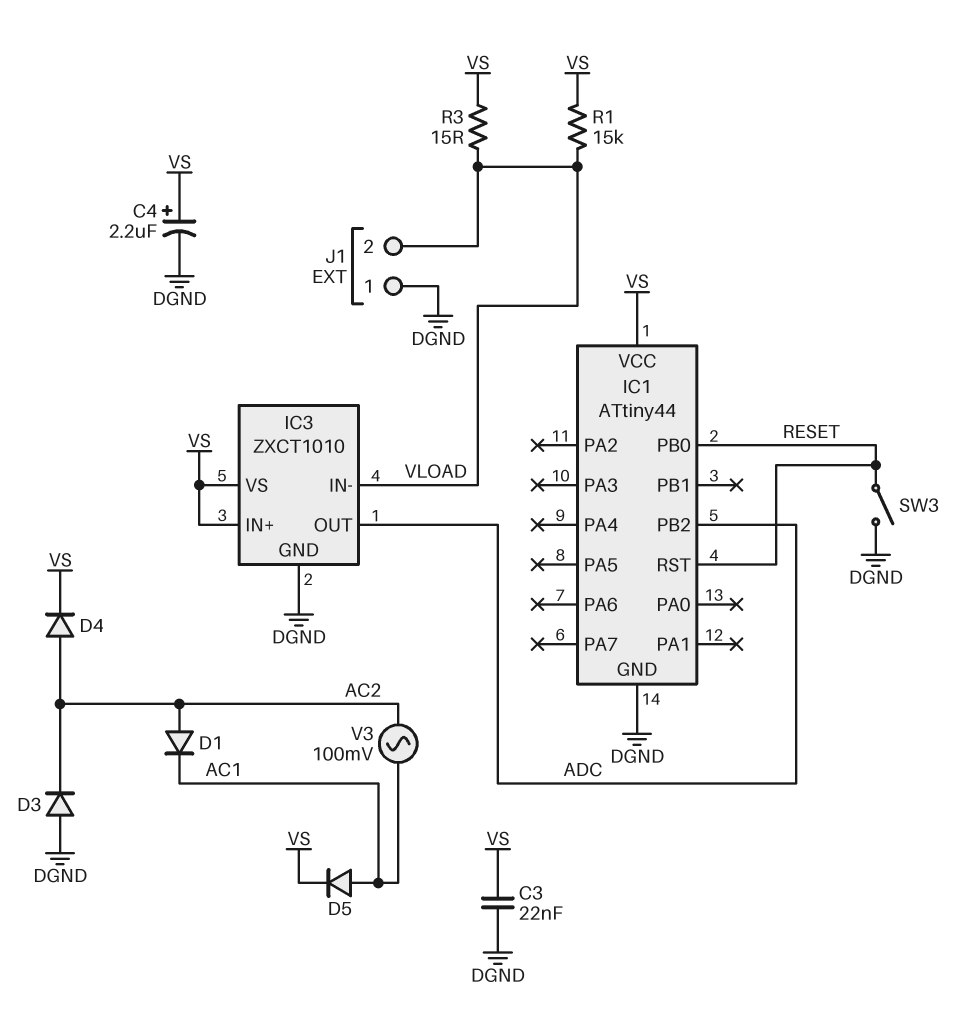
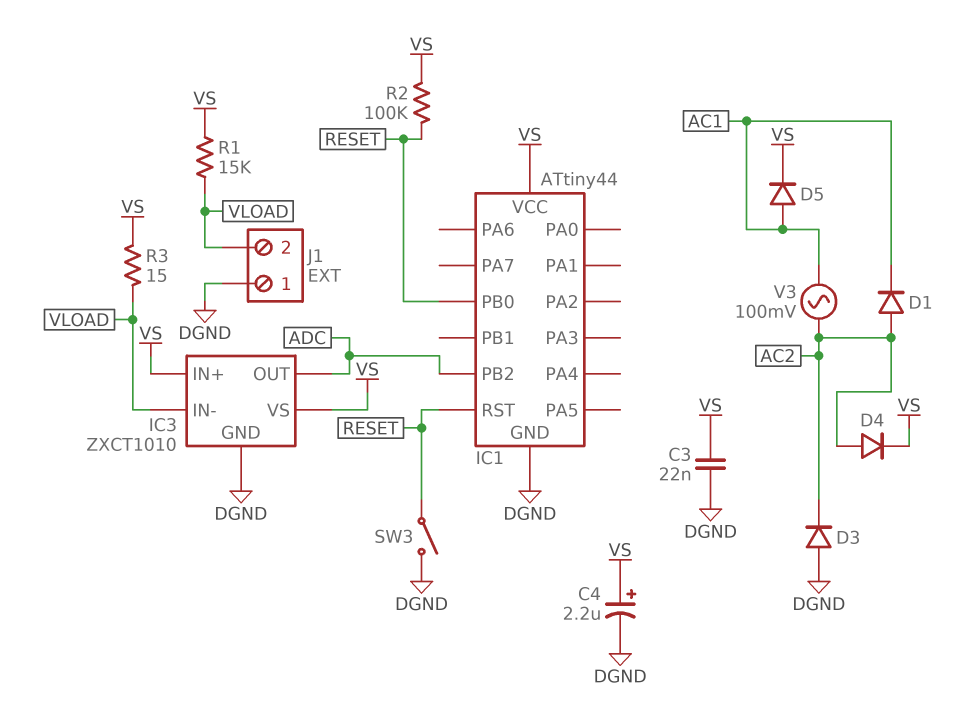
R2: none -> 100k (RESET, VS)

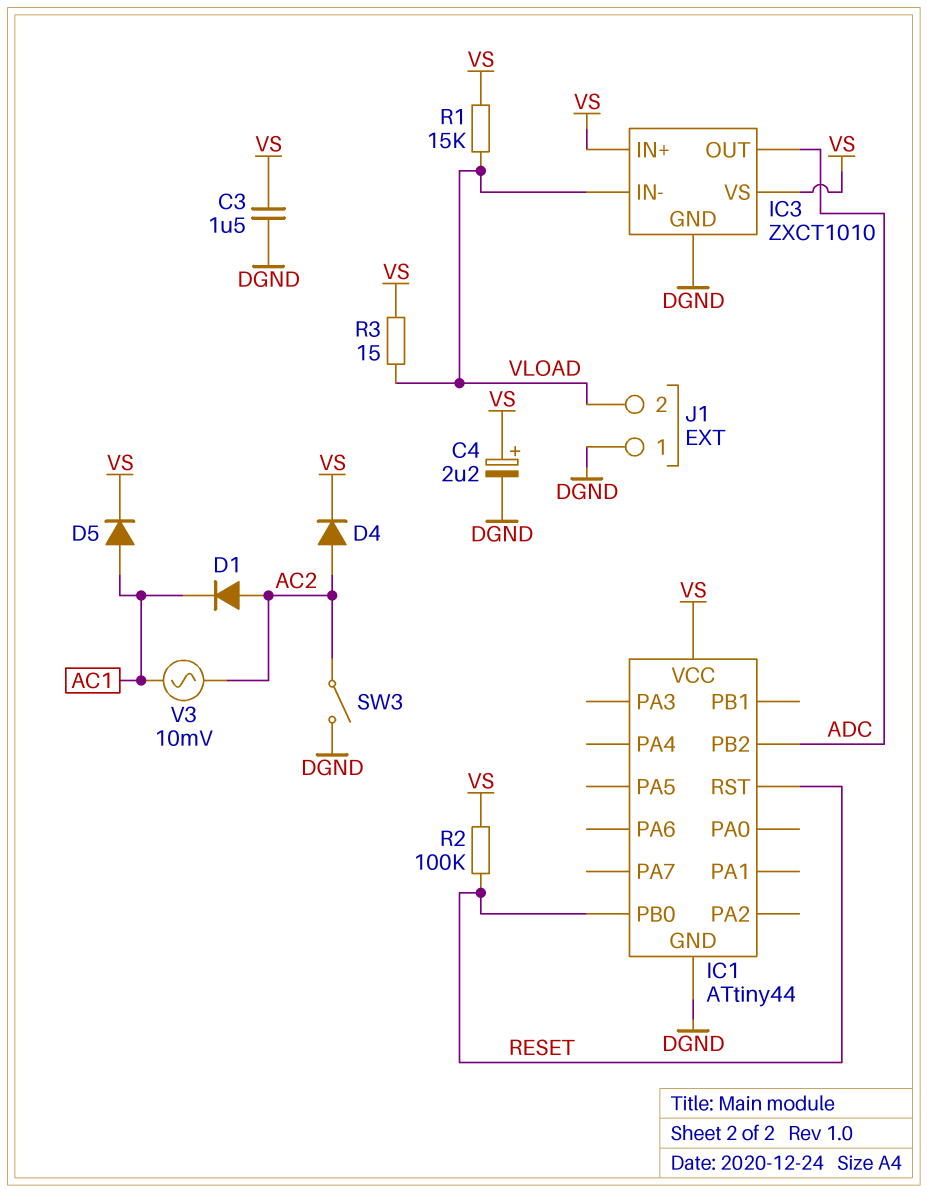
C3: 22nF (DGND, VS) -> 1.5uF (DGND, VS)
D3: diode (A DGND, K AC2) -> none
SW3: switch (DGND, RESET) -> switch (AC2, DGND)
V3: AC 100mV (AC1, AC2) -> AC 10mV (AC1, AC2)

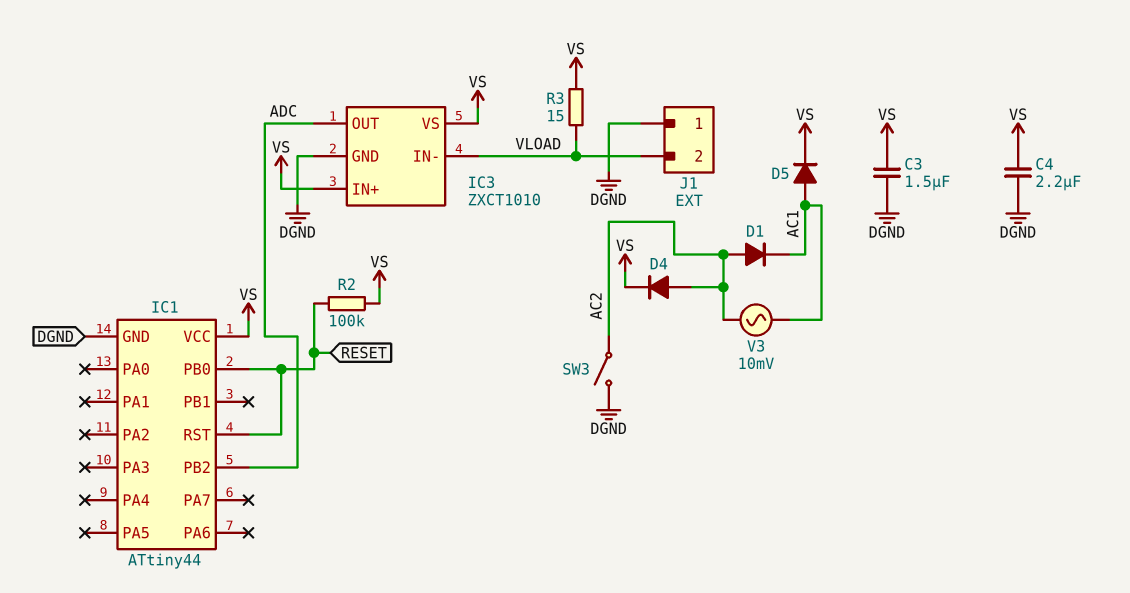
C4: 2.2uF (plus VS, minus DGND) -> 2.2uF (DGND, VS)
R1: 15k (VLOAD, VS) -> none

